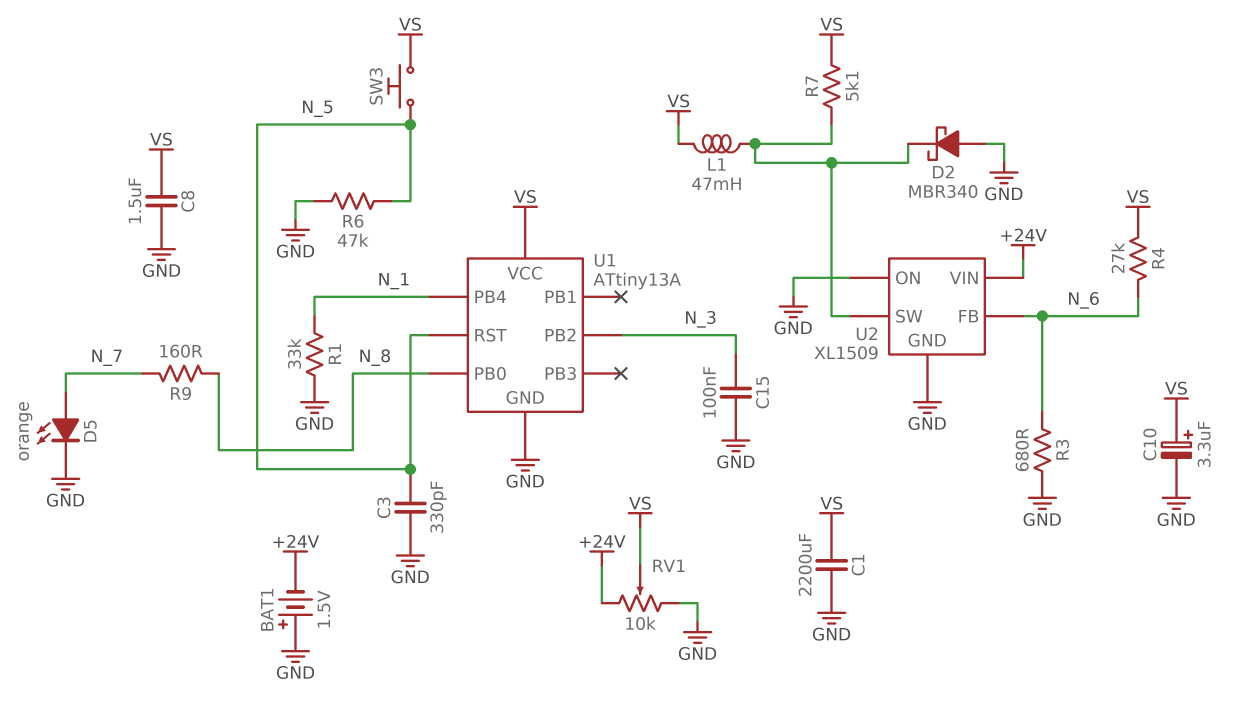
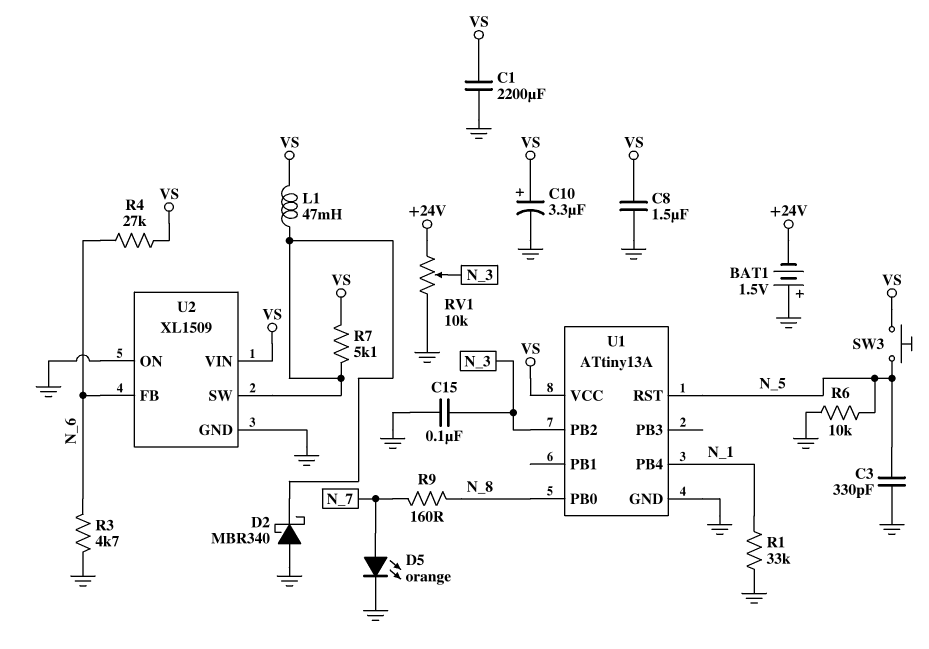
R3: 680 (GND, N_6) -> 4.7k (GND, N_6)
R6: 47k (GND, N_5) -> 10k (GND, N_5)
RV1: 10k (+24V, GND, wiper VS) -> 10k (+24V, GND, wiper N_3)
U2 pin VIN: +24V -> VS

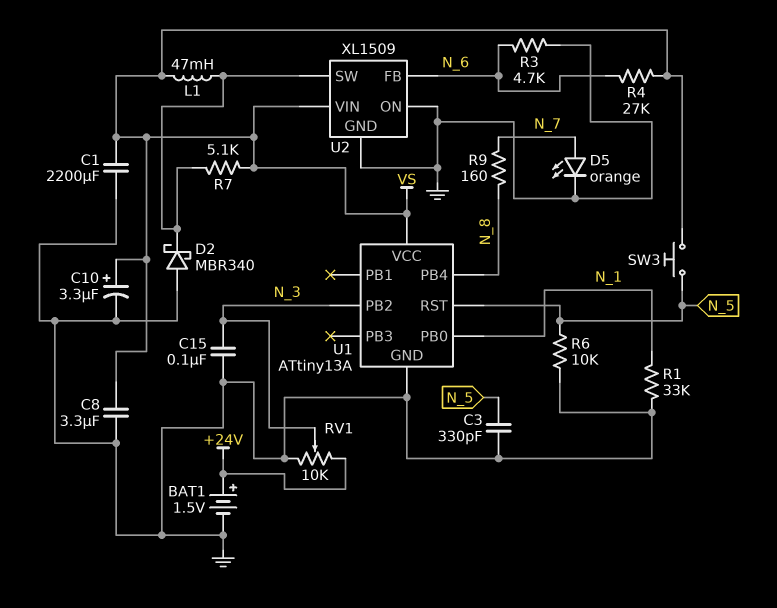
BAT1: 1.5V (plus GND, minus +24V) -> 1.5V (plus +24V, minus GND)
C8: 1.5uF (GND, VS) -> 3.3uF (GND, VS)
U1 pin PB0: N_8 -> N_1
U1 pin PB4: N_1 -> N_8

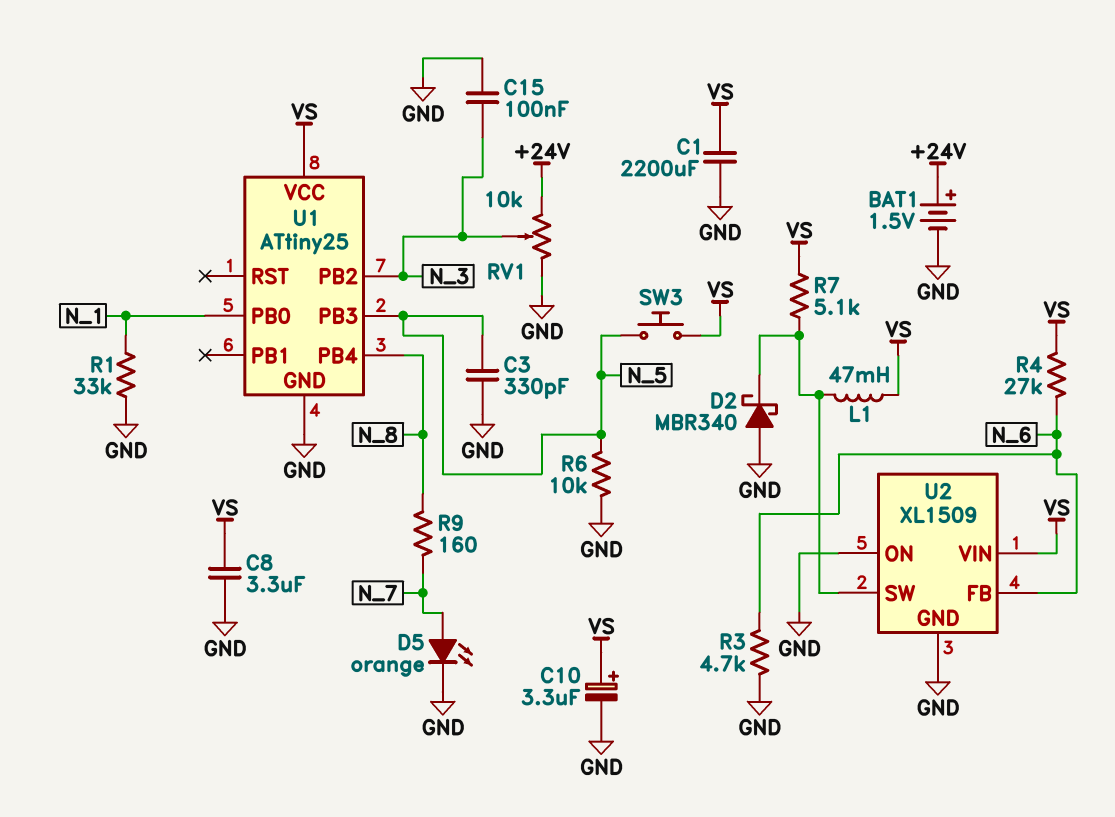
U1: ATtiny13A -> ATtiny25
U1 pin PB3: none -> N_5
U1 pin RST: N_5 -> none

